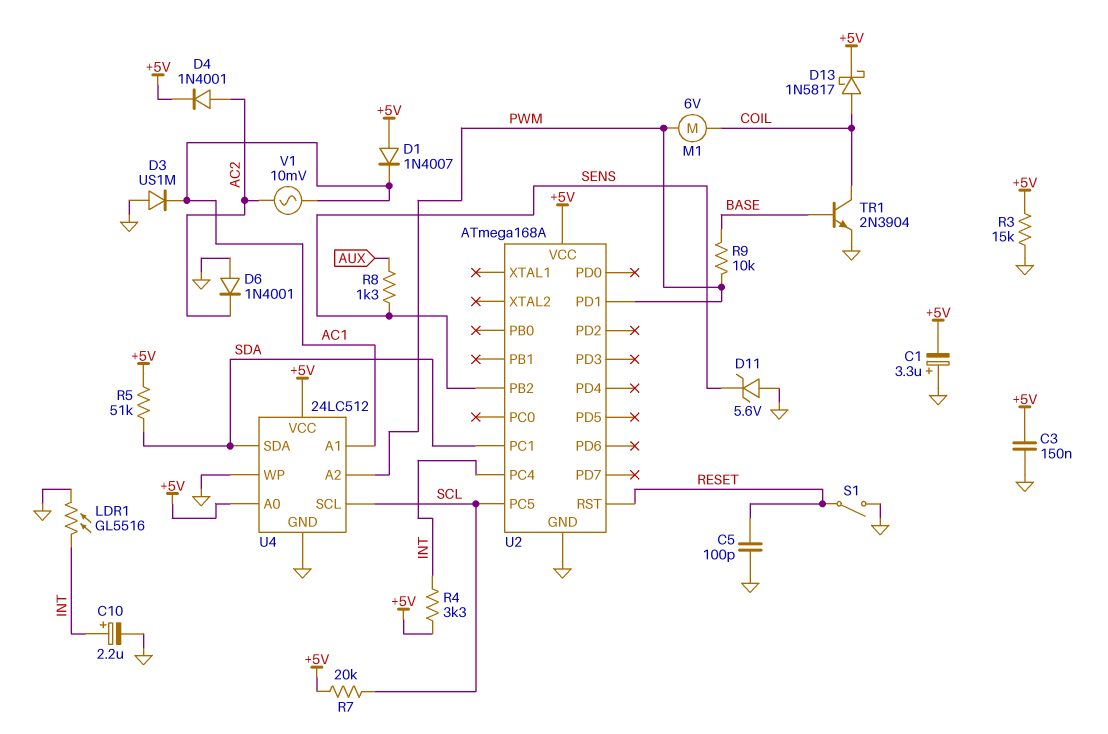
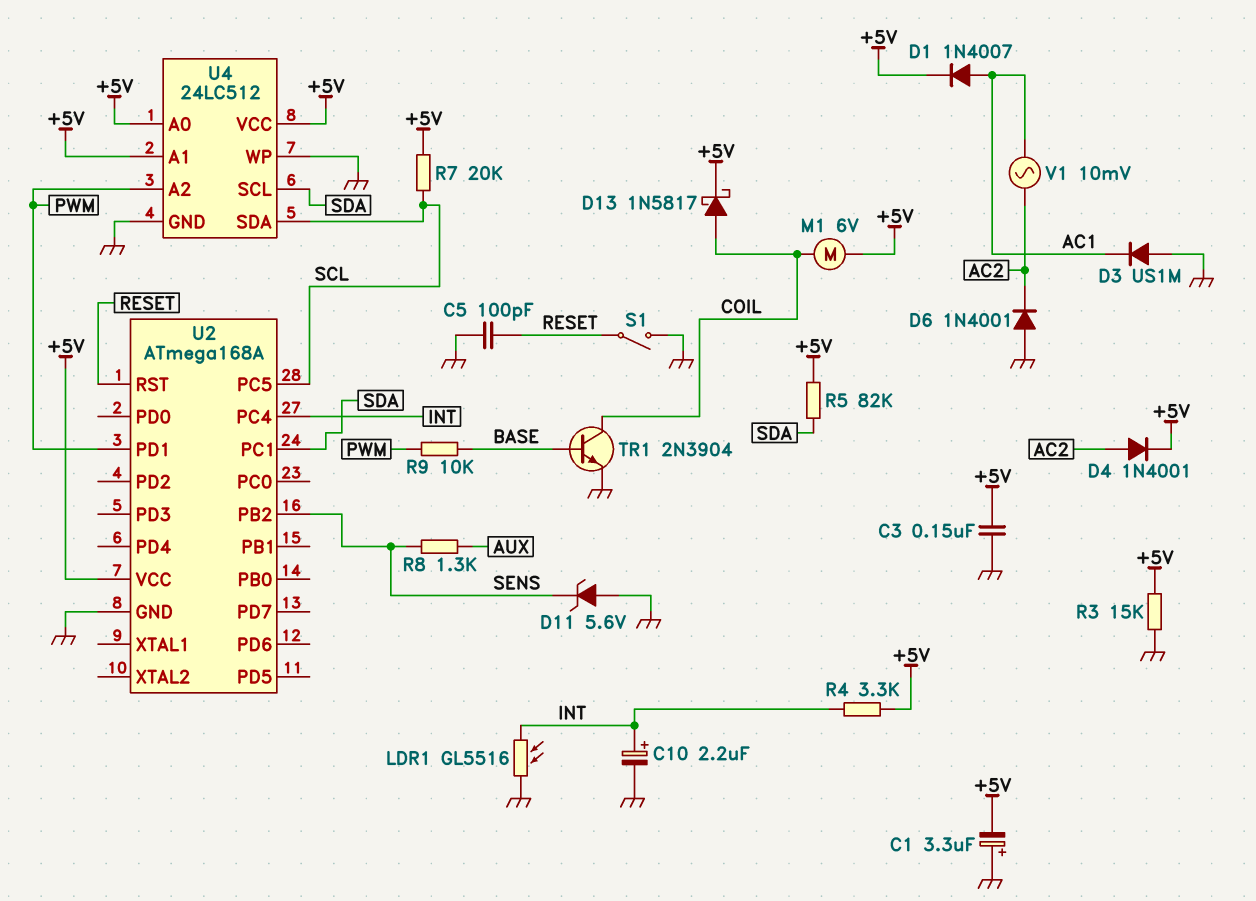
D1: diode 1N4007 (A +5V, K AC1) -> diode 1N4007 (A AC1, K +5V)
M1: motor 6V (COIL, PWM) -> motor 6V (+5V, COIL)
R5: 51k (+5V, SDA) -> 82k (+5V, SDA)
U4 pin A1: AC1 -> +5V
U4 pin SCL: SCL -> SDA
U4 pin SDA: SDA -> SCL

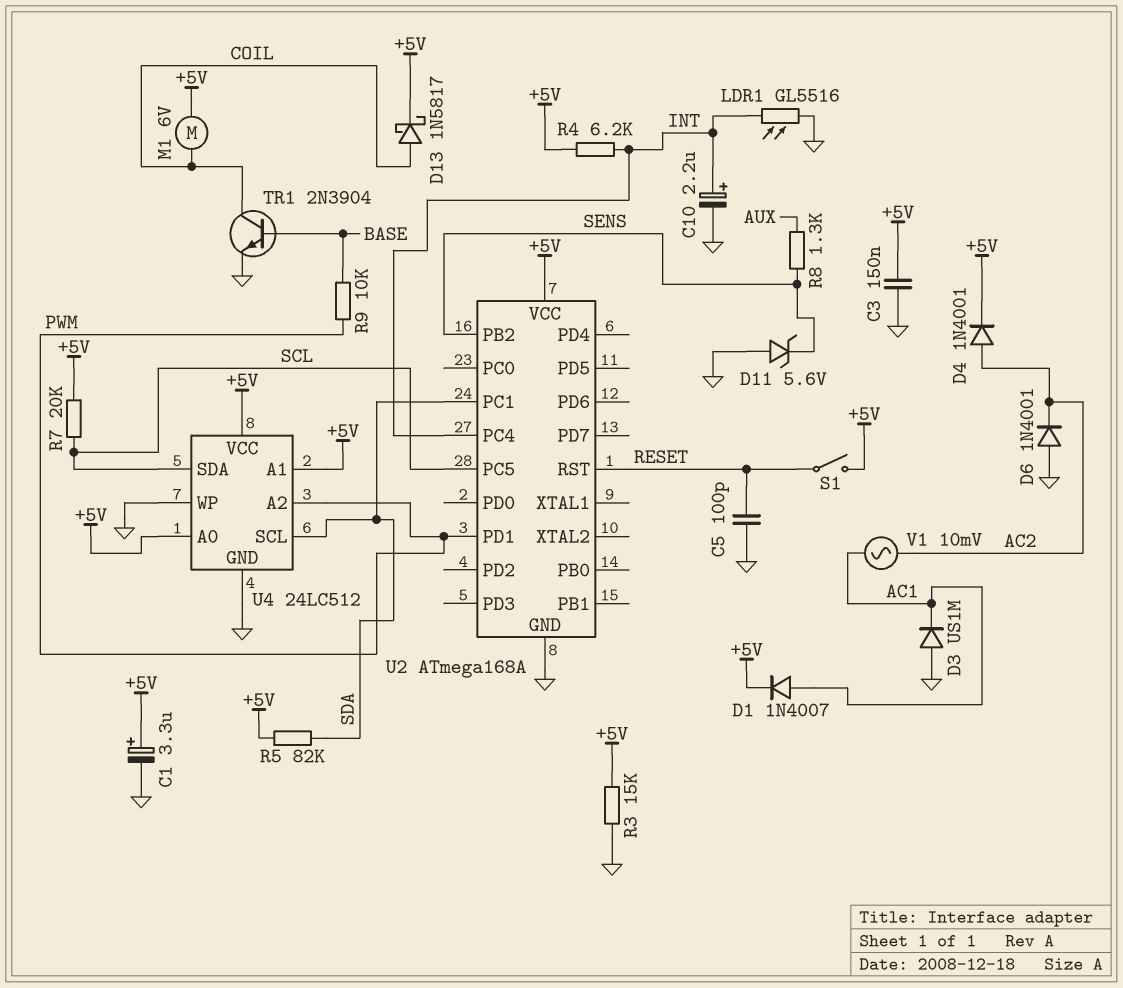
C1: 3.3uF (plus GND, minus +5V) -> 3.3uF (plus +5V, minus GND)
R4: 3.3k (+5V, INT) -> 6.2k (+5V, INT)
S1: switch (GND, RESET) -> switch (+5V, RESET)

